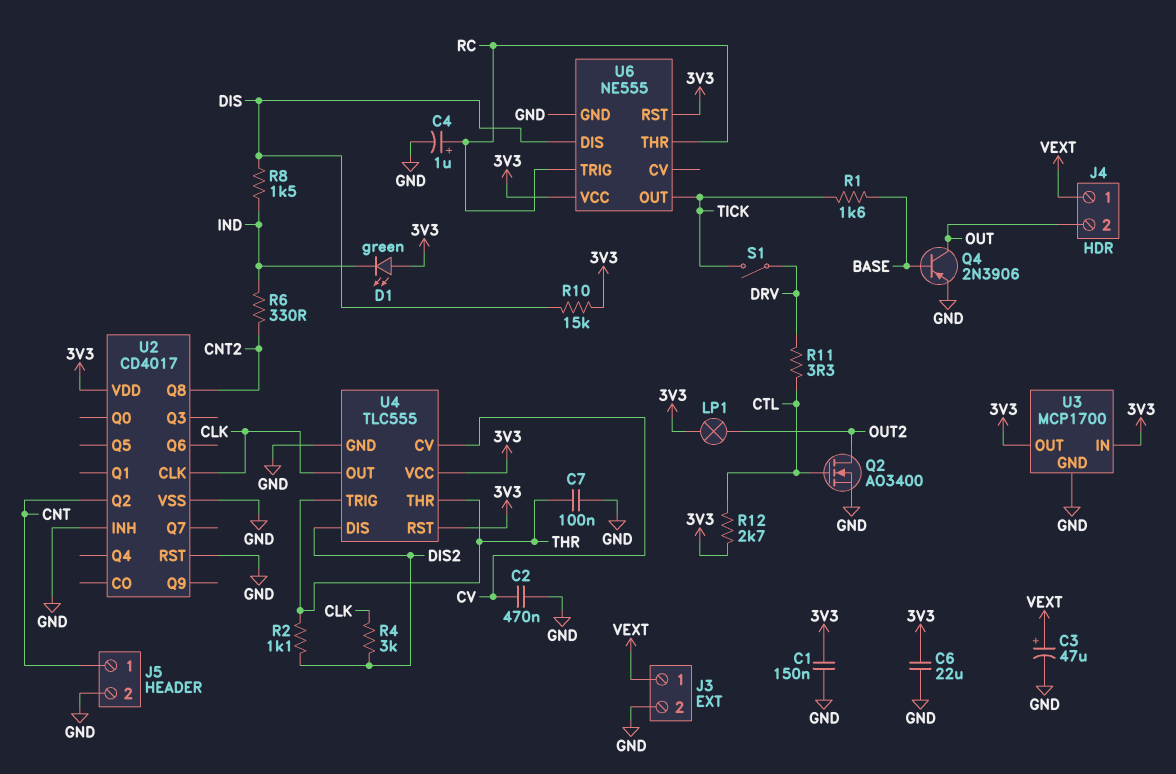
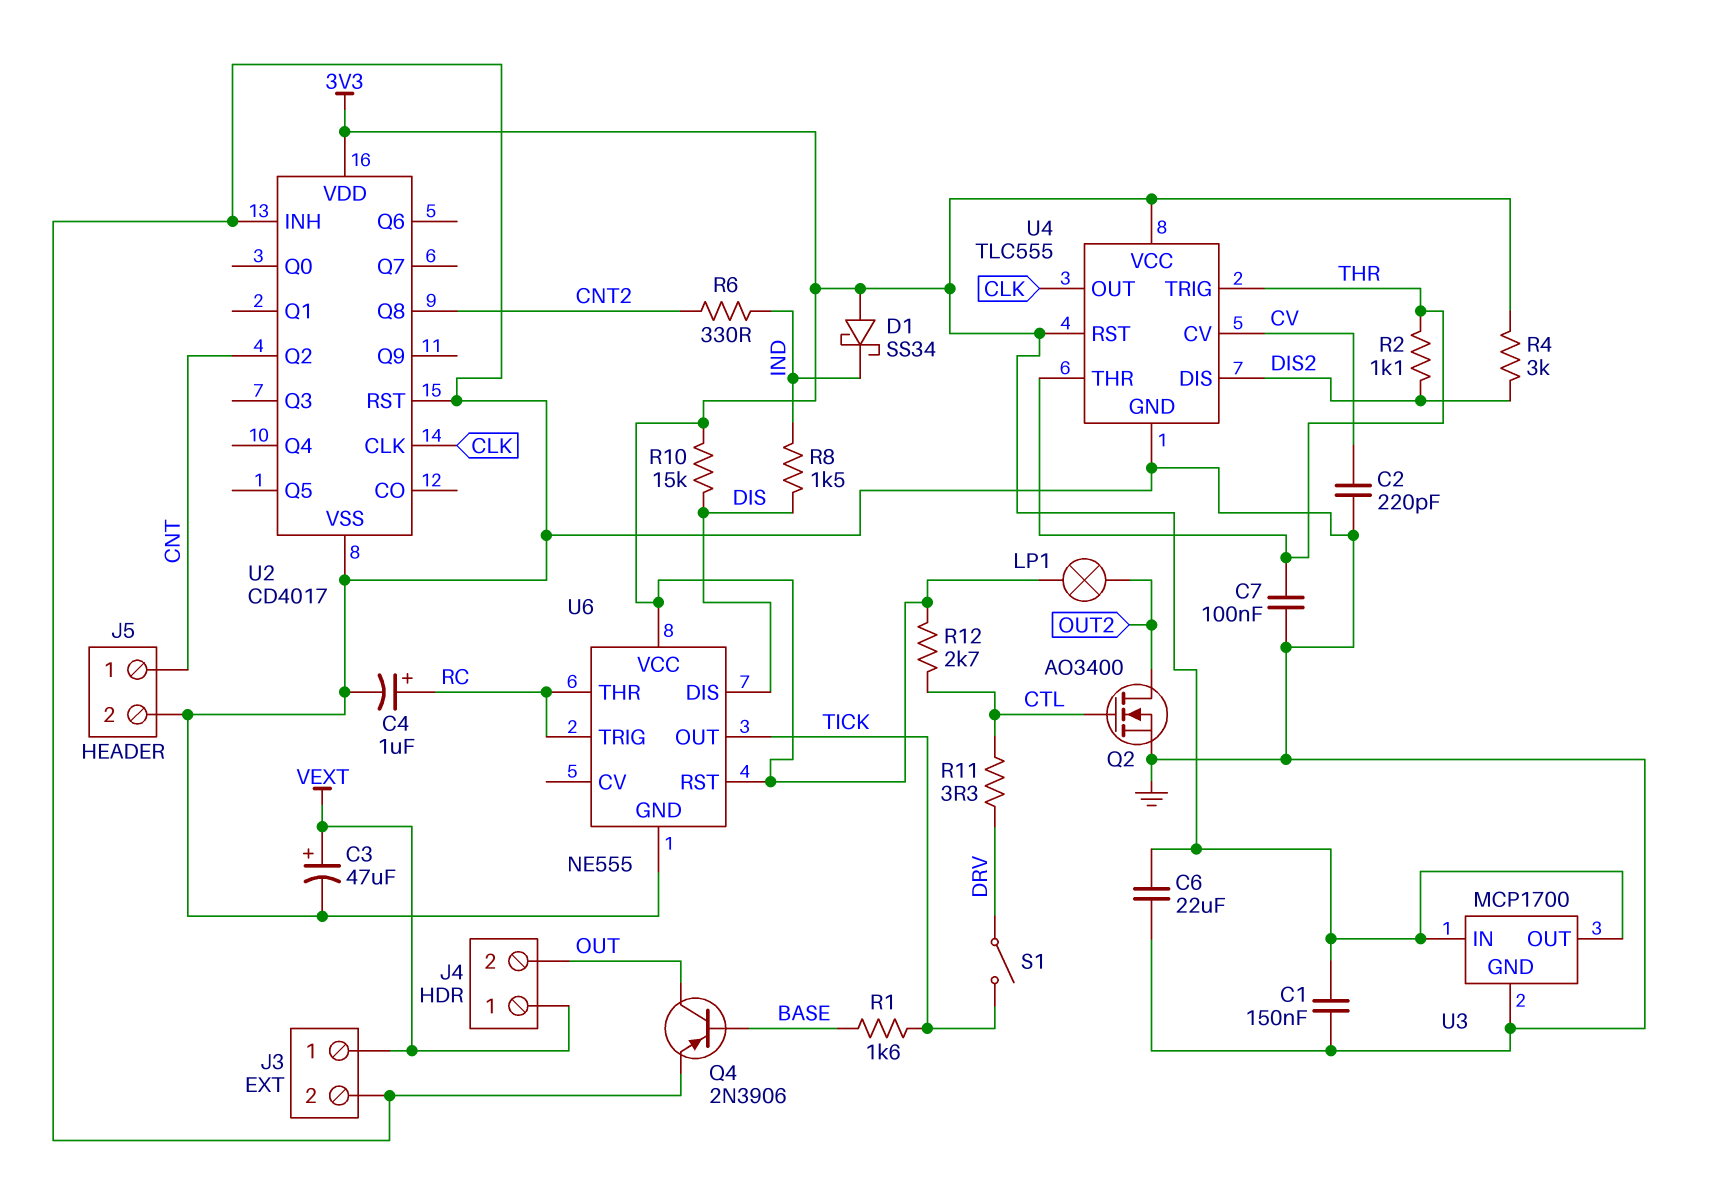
C2: 470nF (CV, GND) -> 220pF (CV, GND)
D1: LED green (A 3V3, K IND) -> schottky SS34 (A 3V3, K IND)
R4: 3k (CLK, DIS2) -> 3k (3V3, DIS2)

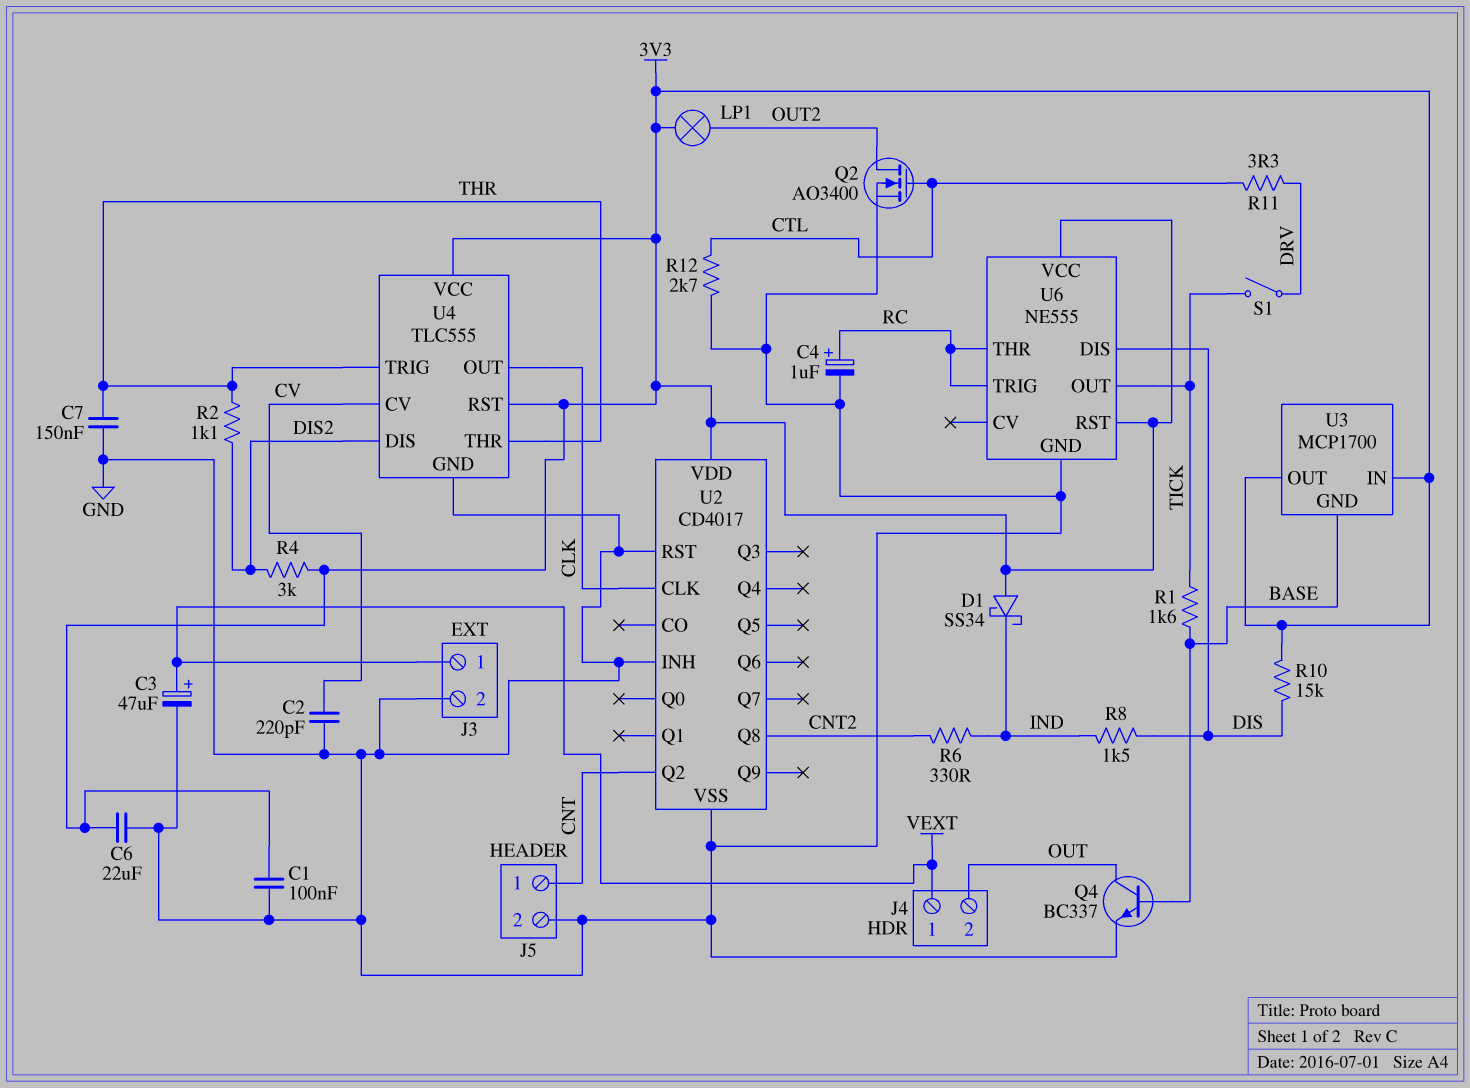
C1: 150nF (3V3, GND) -> 100nF (3V3, GND)
C7: 100nF (GND, THR) -> 150nF (GND, THR)
Q4: PNP 2N3906 (B BASE, C OUT, E GND) -> NPN BC337 (B BASE, C OUT, E GND)
R12: 2.7k (3V3, CTL) -> 2.7k (CTL, GND)
U3 pin GND: GND -> BASE

